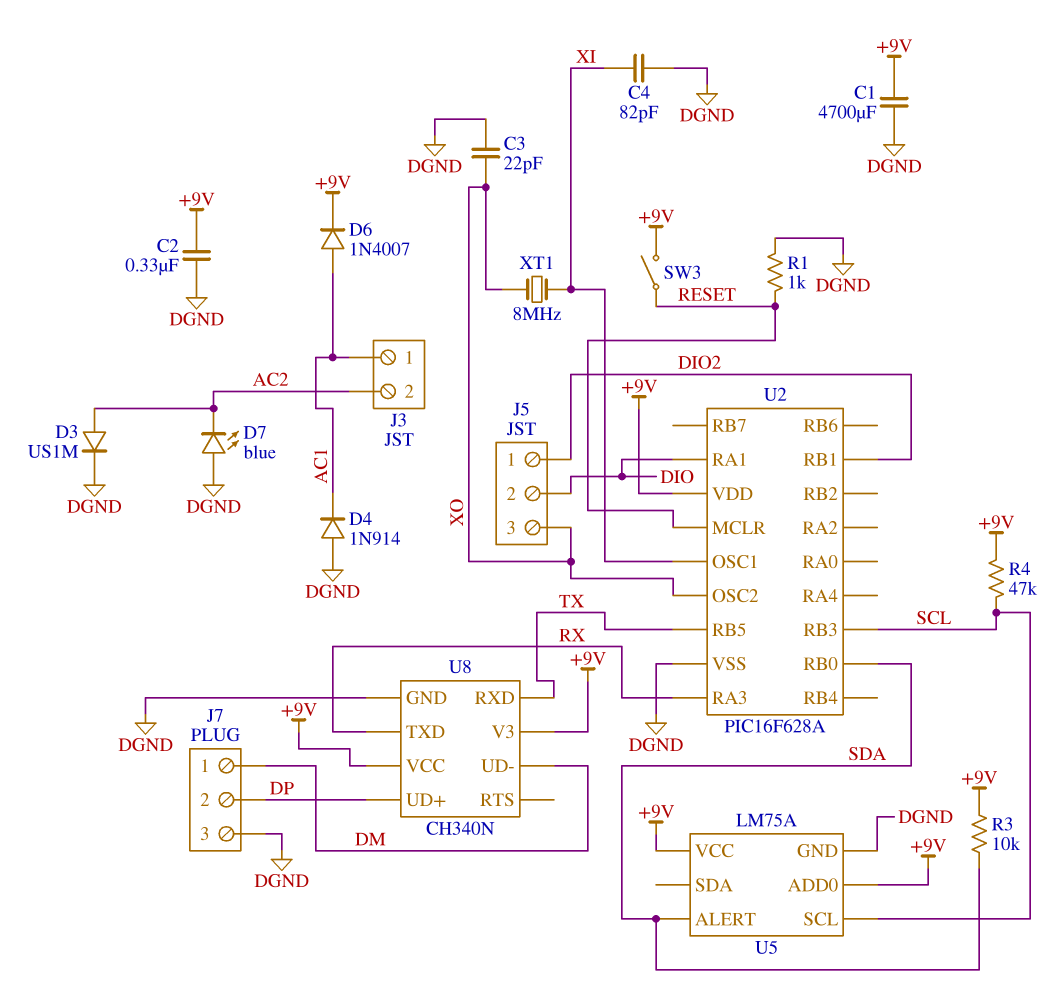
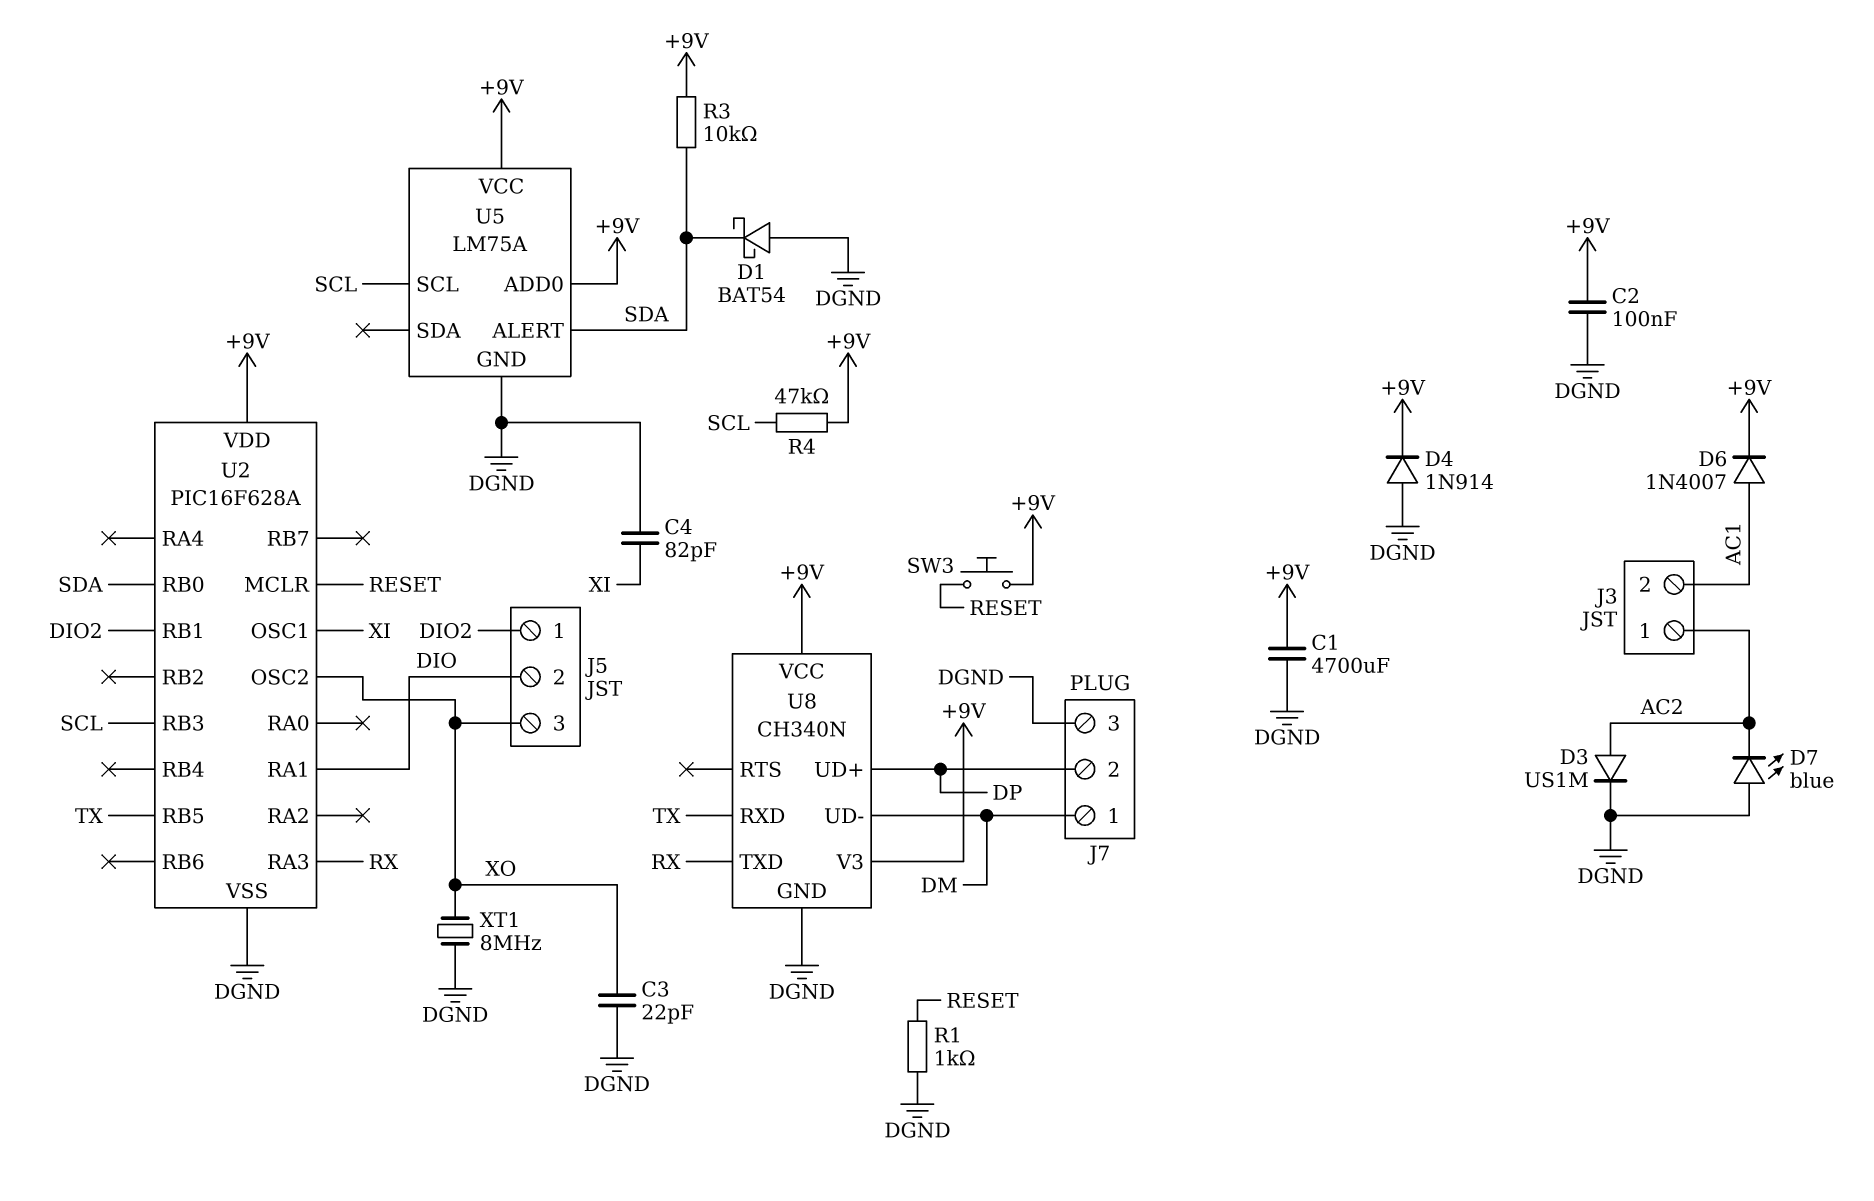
C2: 330nF (+9V, DGND) -> 100nF (+9V, DGND)
D1: none -> schottky BAT54 (A DGND, K SDA)
D4: diode 1N914 (A DGND, K AC1) -> diode 1N914 (A DGND, K +9V)
J3 pin 1: AC1 -> AC2
J3 pin 2: AC2 -> AC1
SW3: switch (+9V, RESET) -> button (+9V, RESET)
XT1: 8MHz (XI, XO) -> 8MHz (DGND, XO)

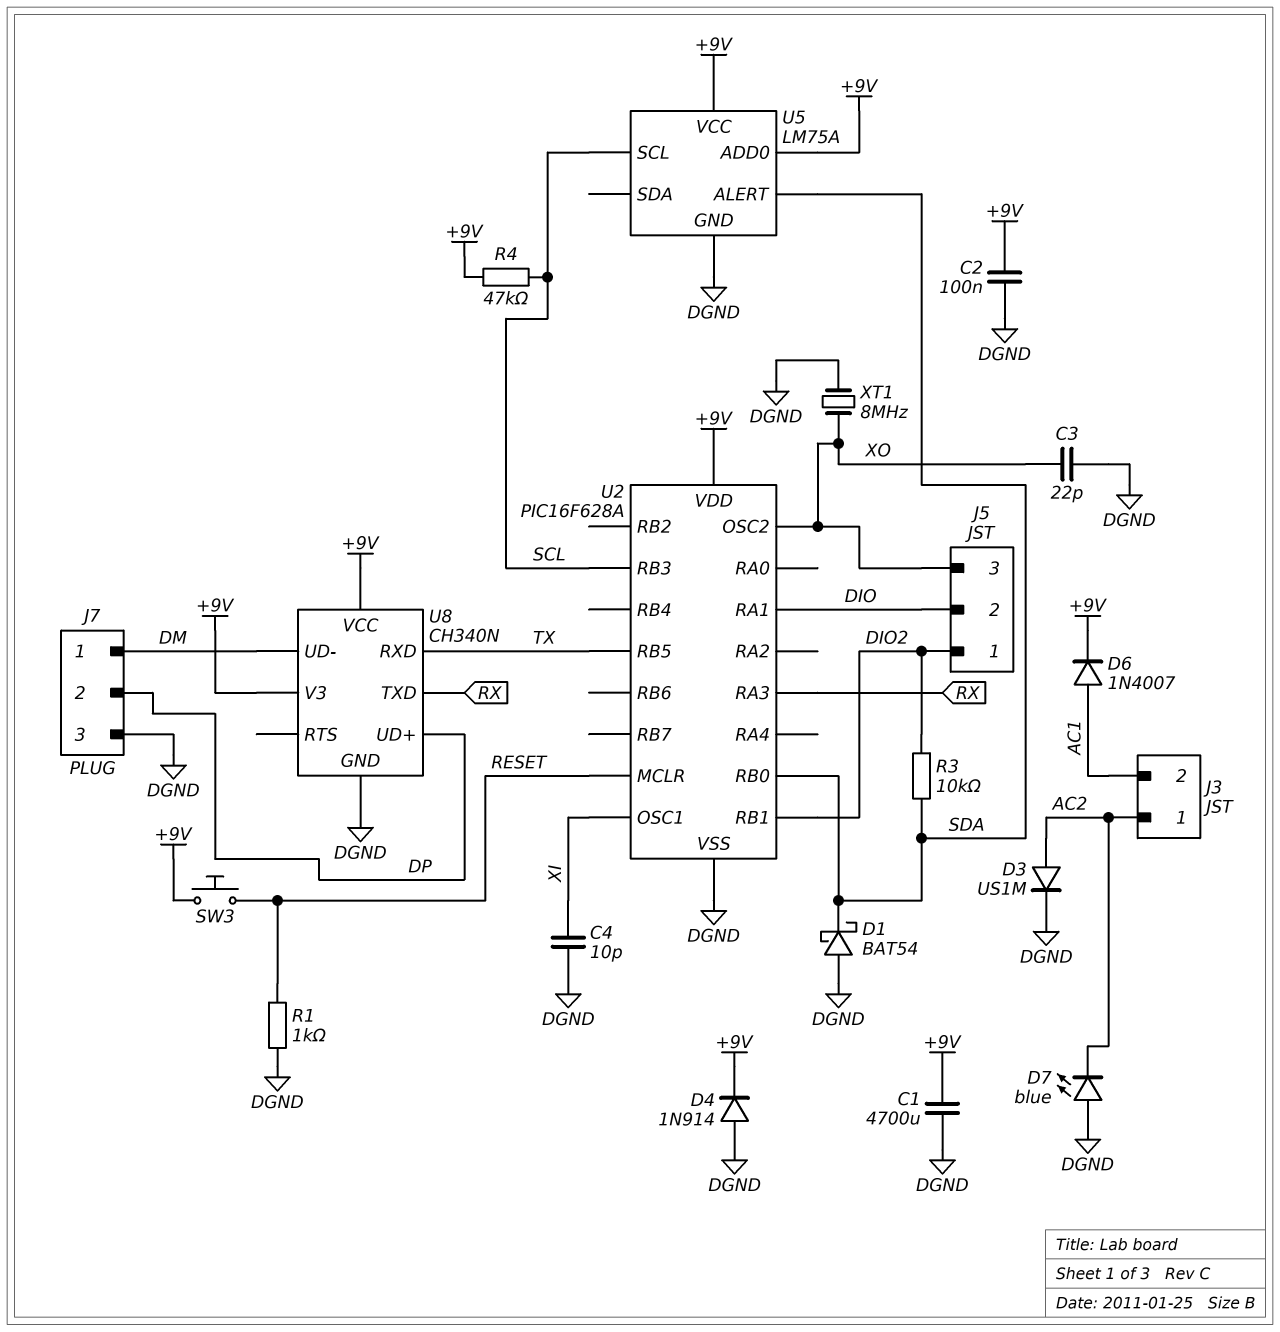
C4: 82pF (DGND, XI) -> 10pF (DGND, XI)
R3: 10k (+9V, SDA) -> 10k (DIO2, SDA)

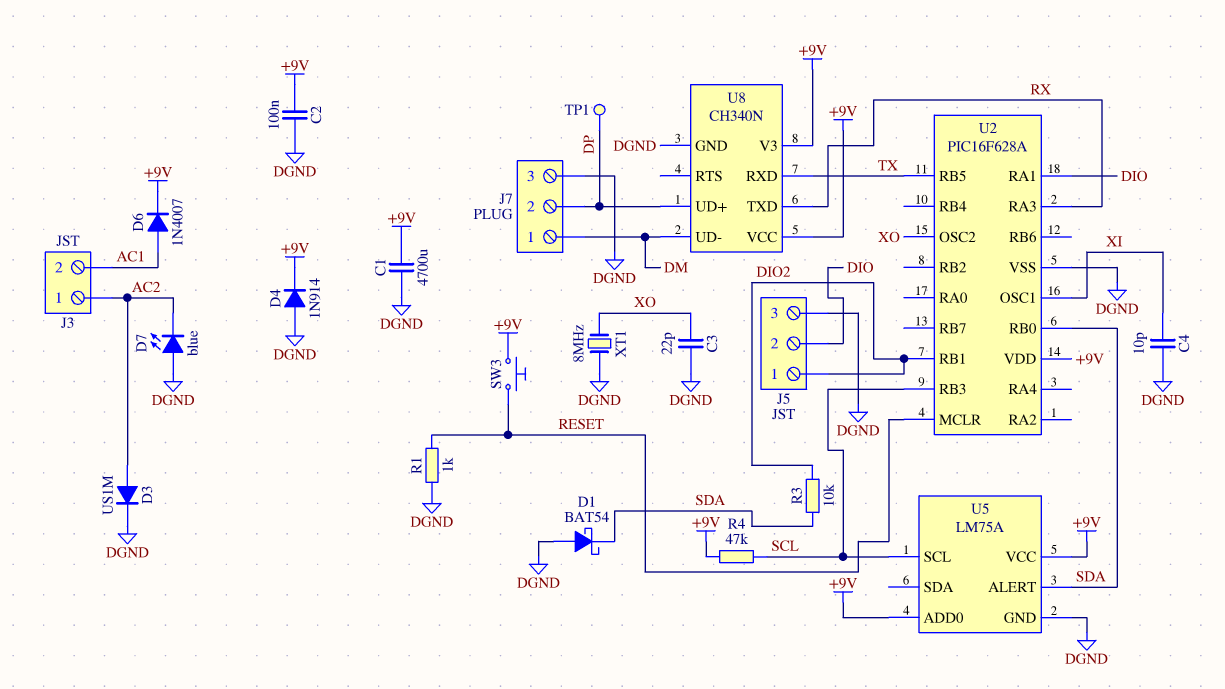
J5 pin 3: XO -> DGND
TP1: none -> test point (DP)

